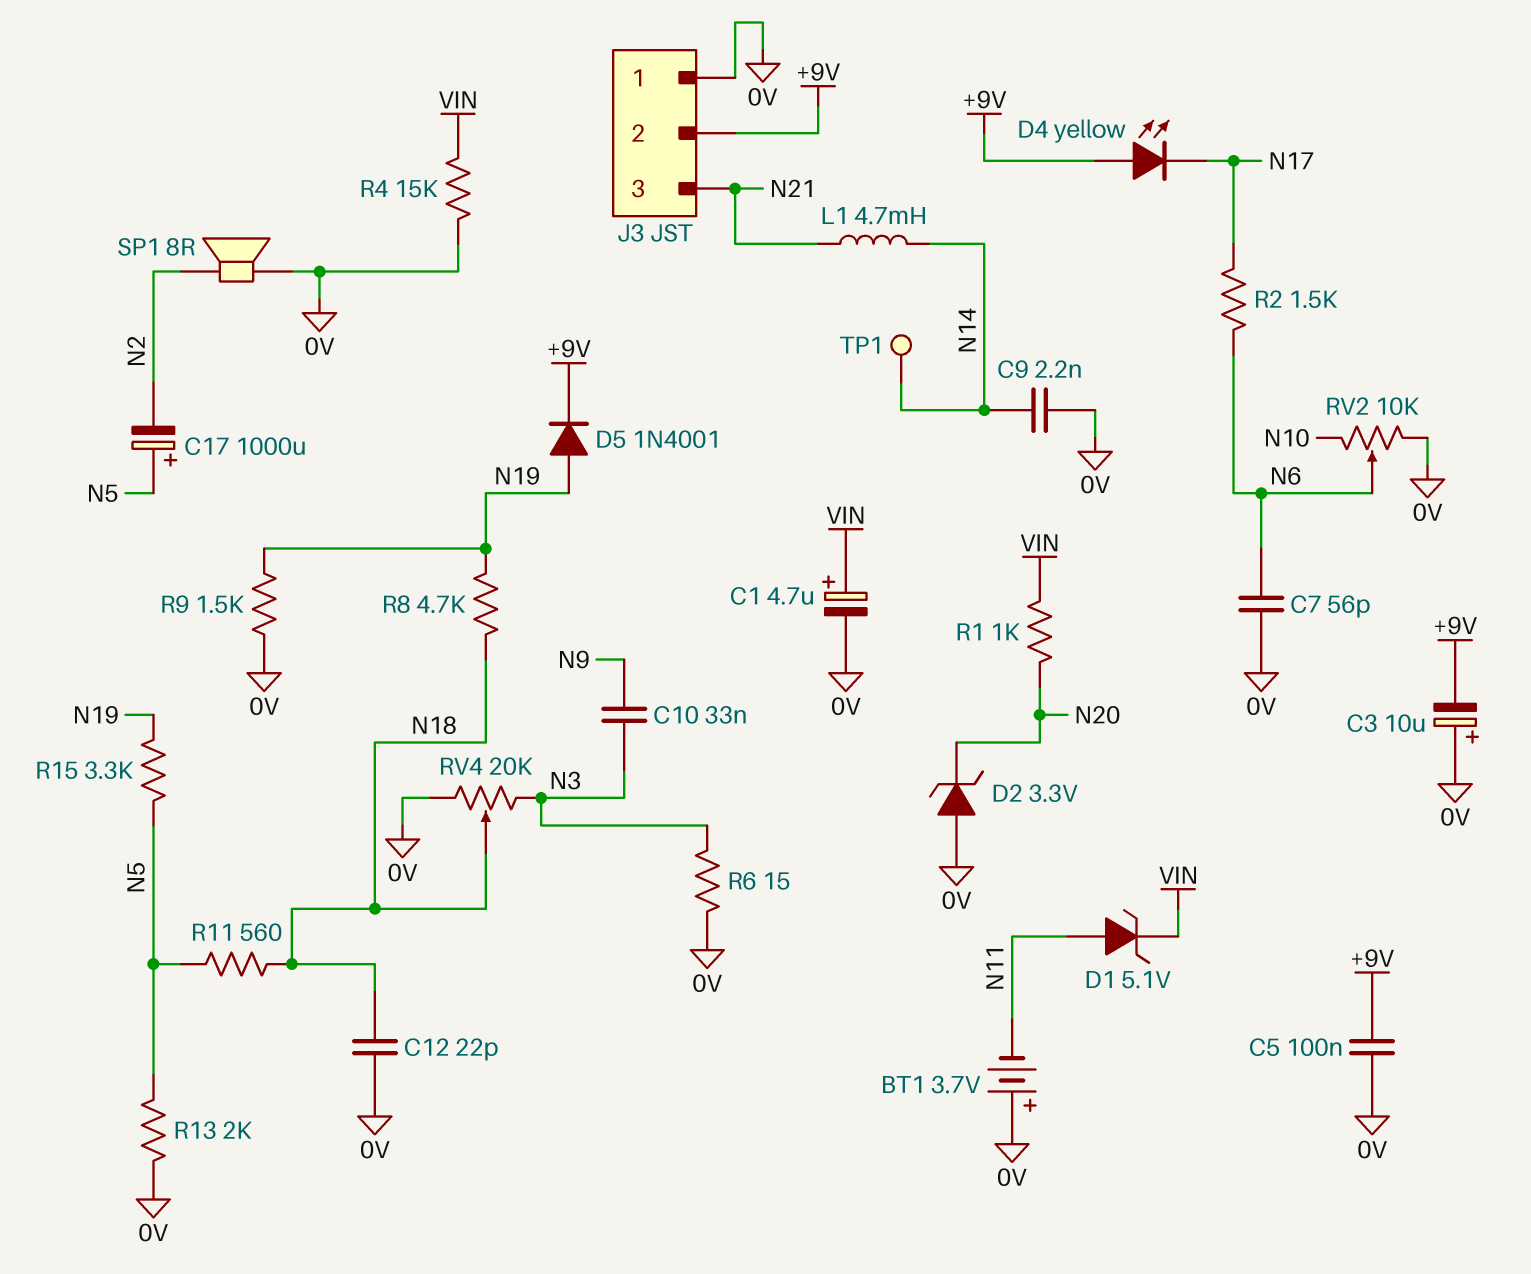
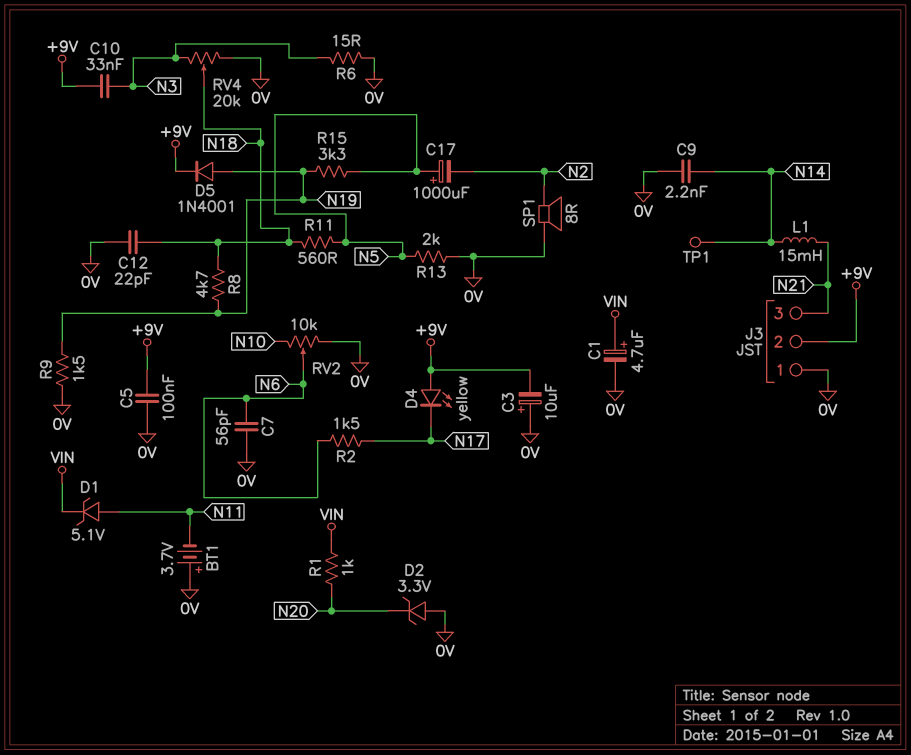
C10: 33nF (N3, N9) -> 33nF (+9V, N3)
L1: 4.7mH (N14, N21) -> 15mH (N14, N21)
R4: 15k (0V, VIN) -> none

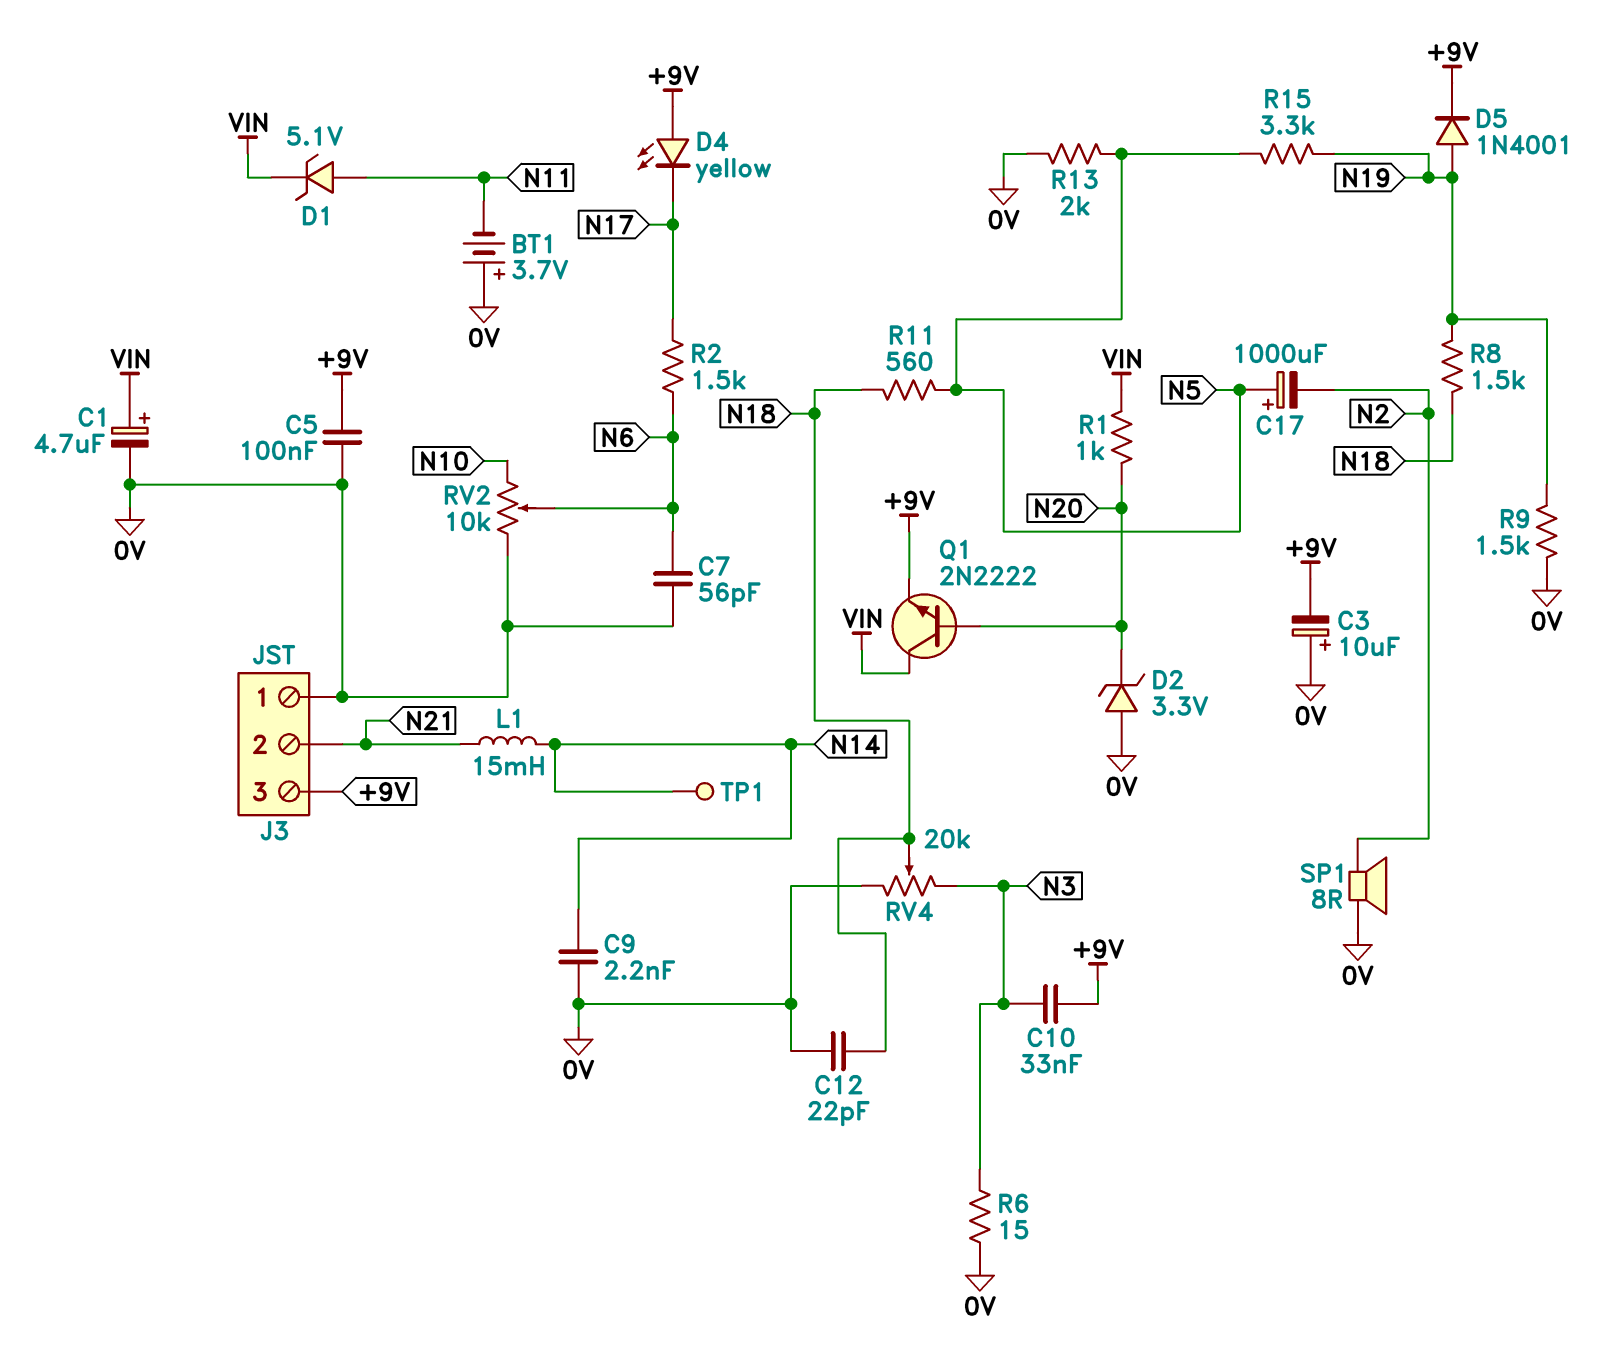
J3 pin 2: +9V -> N21
J3 pin 3: N21 -> +9V
Q1: none -> NPN 2N2222 (B N20, C VIN, E +9V)
R8: 4.7k (N18, N19) -> 1.5k (N18, N19)

